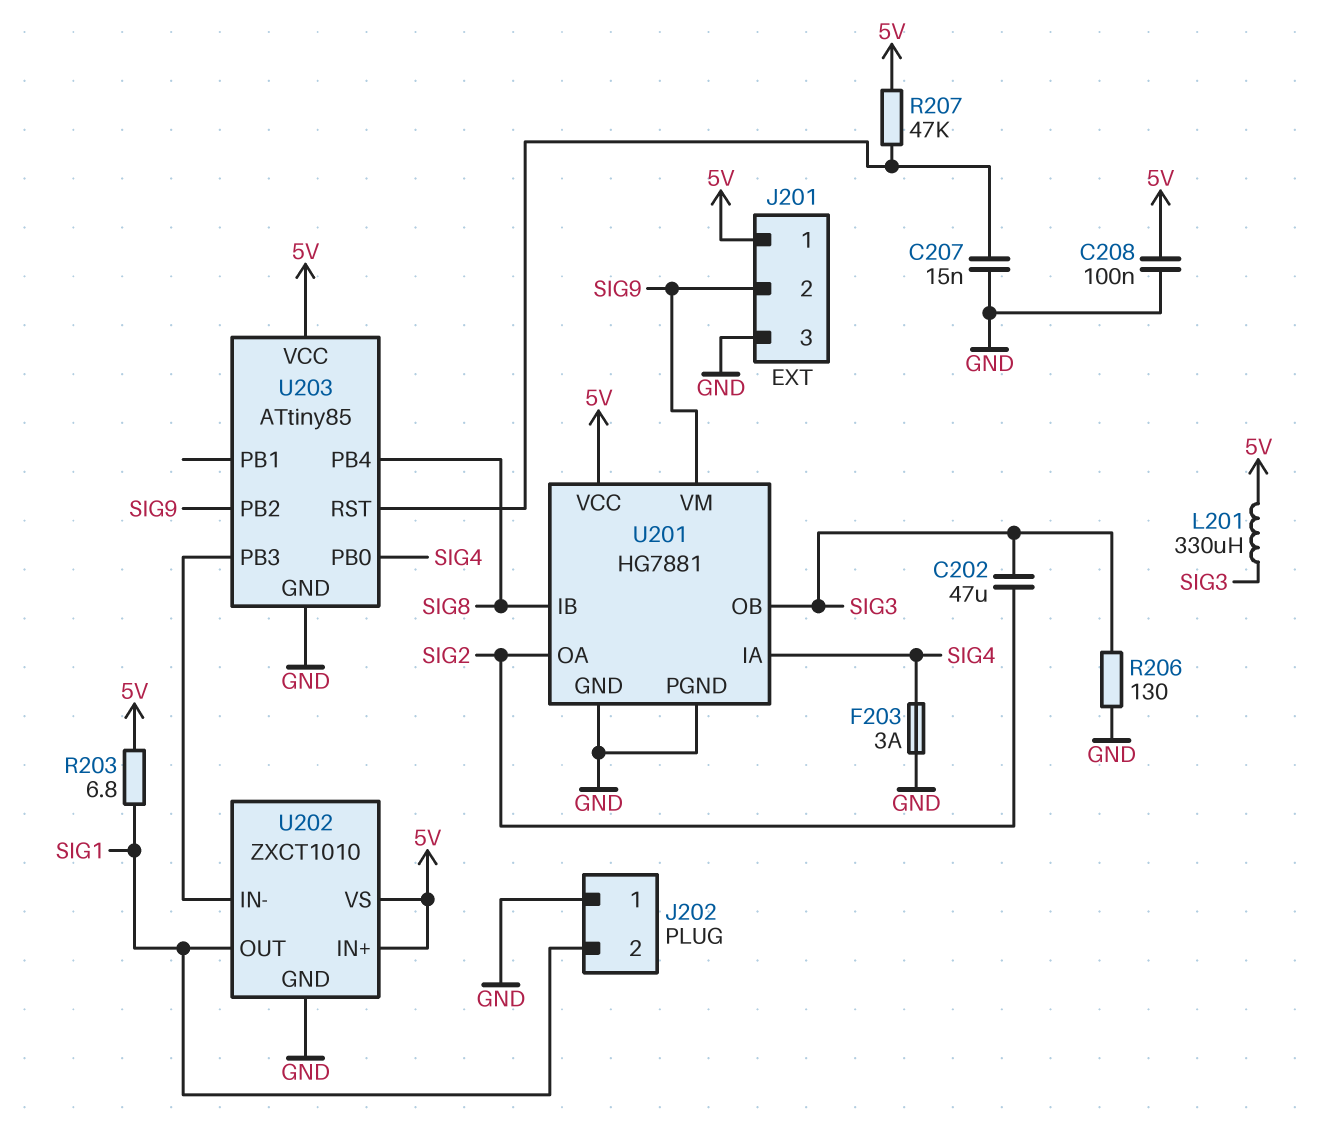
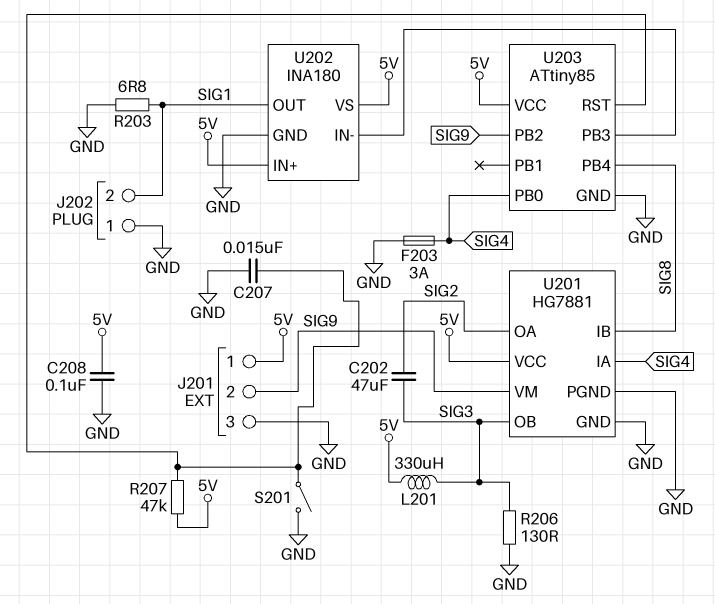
R203: 6.8 (5V, SIG1) -> 6.8 (GND, SIG1)
S201: none -> switch (GND, U203/RST)
U202: ZXCT1010 -> INA180

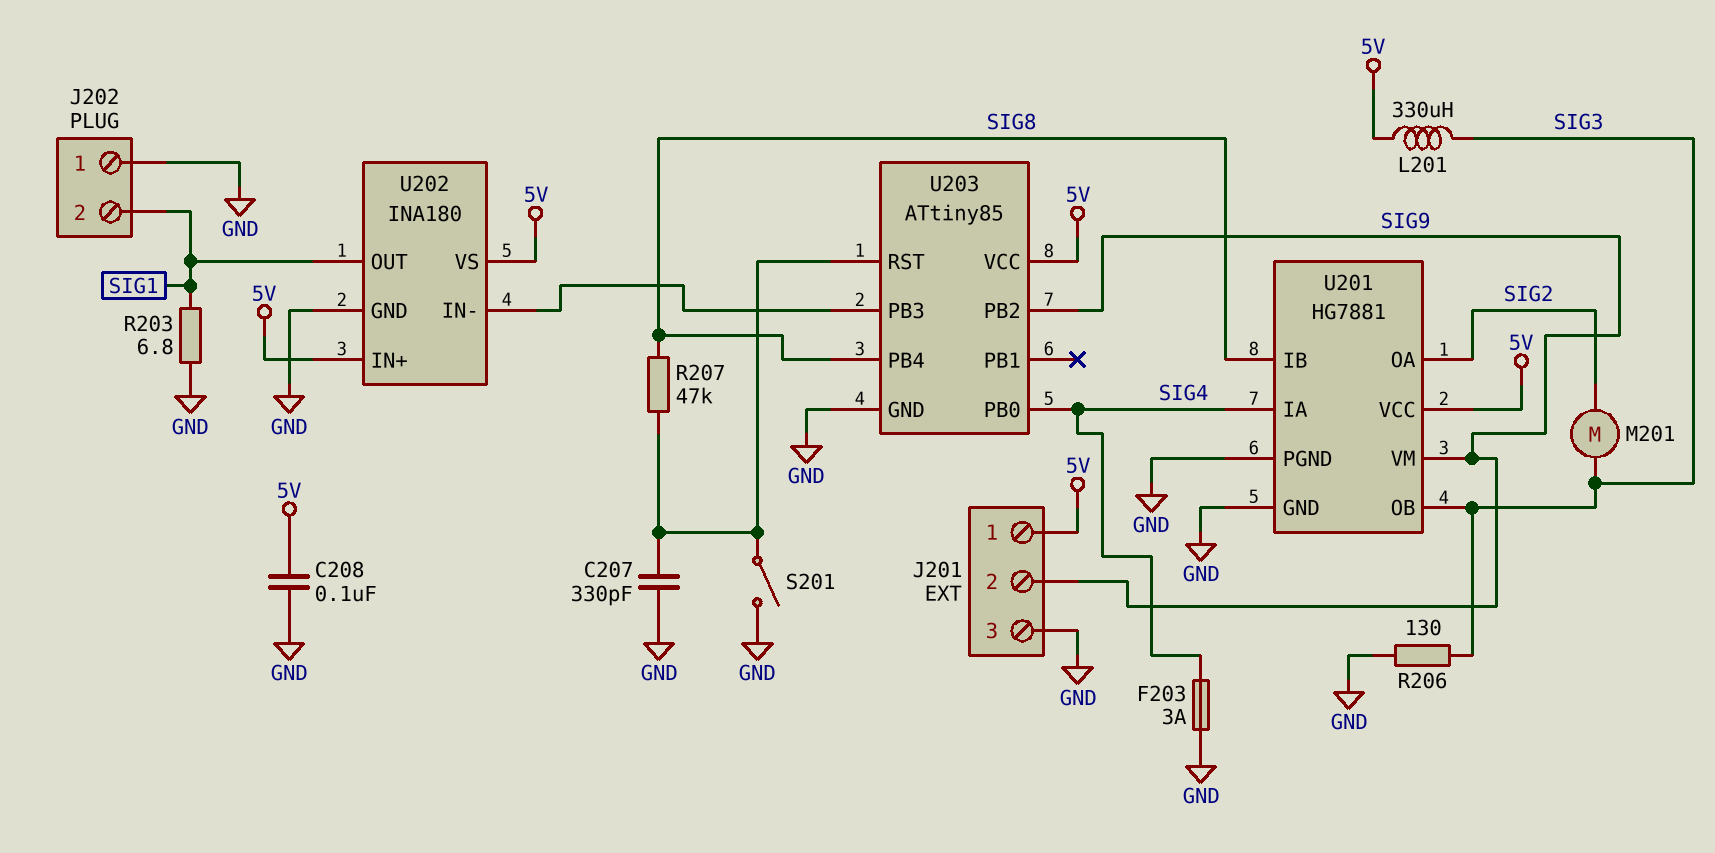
C202: 47uF (SIG2, SIG3) -> none
C207: 15nF (GND, U203/RST) -> 330pF (GND, U203/RST)
M201: none -> motor (SIG2, SIG3)
R207: 47k (5V, U203/RST) -> 47k (SIG8, U203/RST)

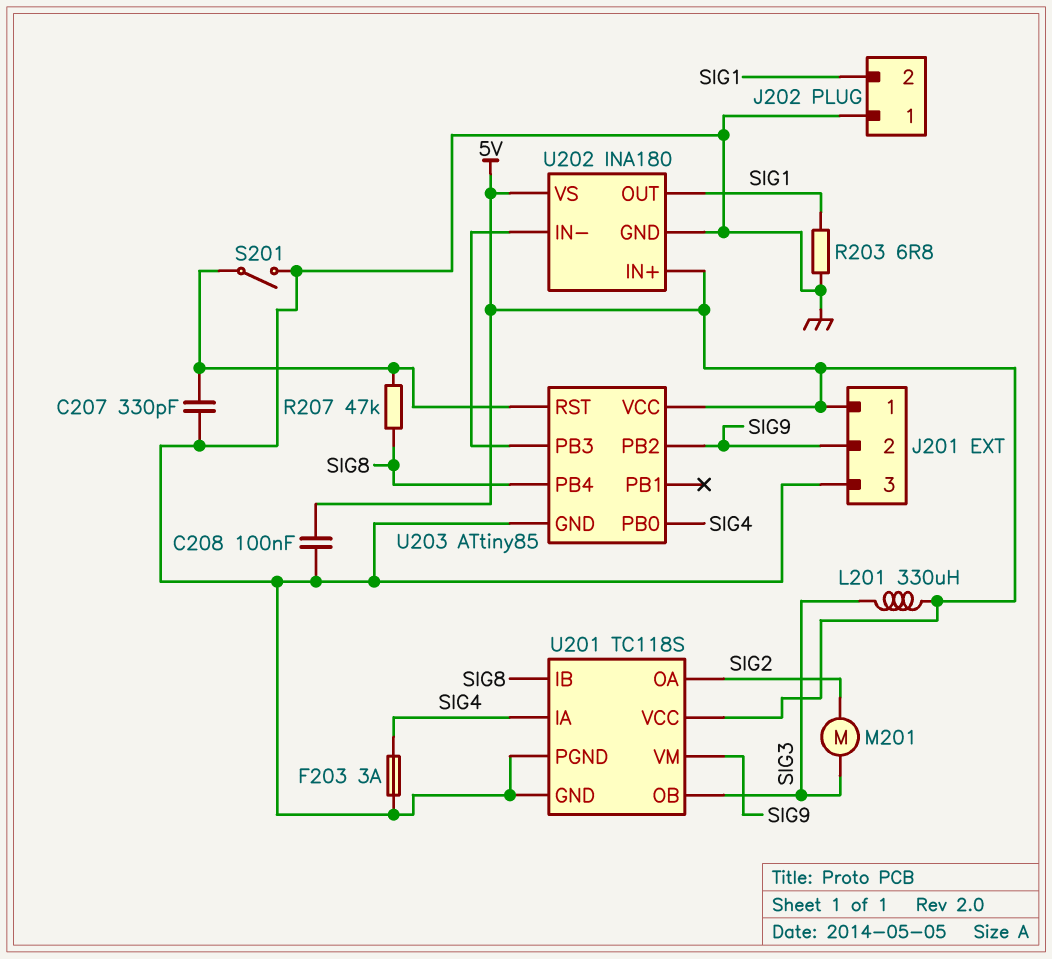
R206: 130 (GND, SIG3) -> none
U201: HG7881 -> TC118S

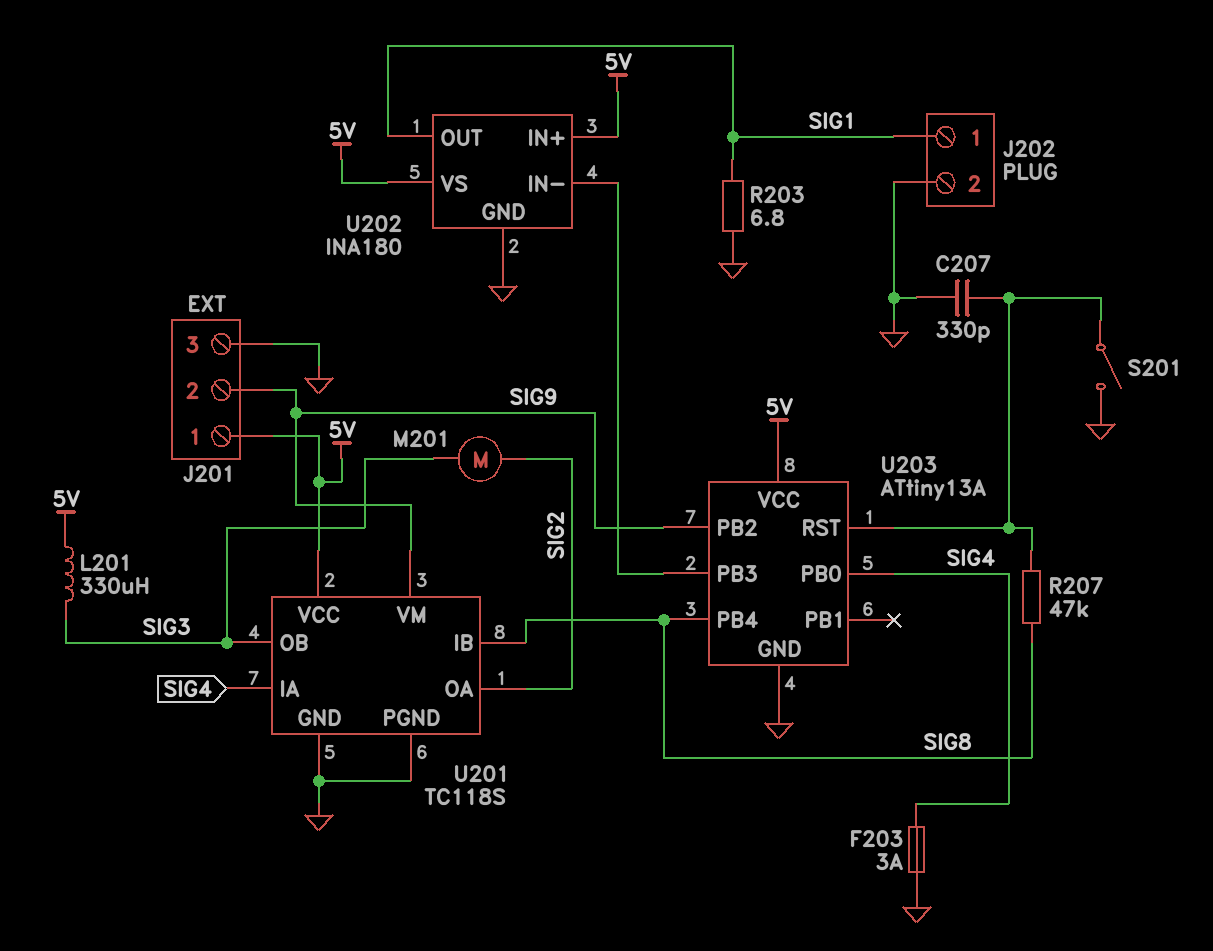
C208: 100nF (5V, GND) -> none
J202 pin 1: GND -> SIG1
J202 pin 2: SIG1 -> GND
U203: ATtiny85 -> ATtiny13A

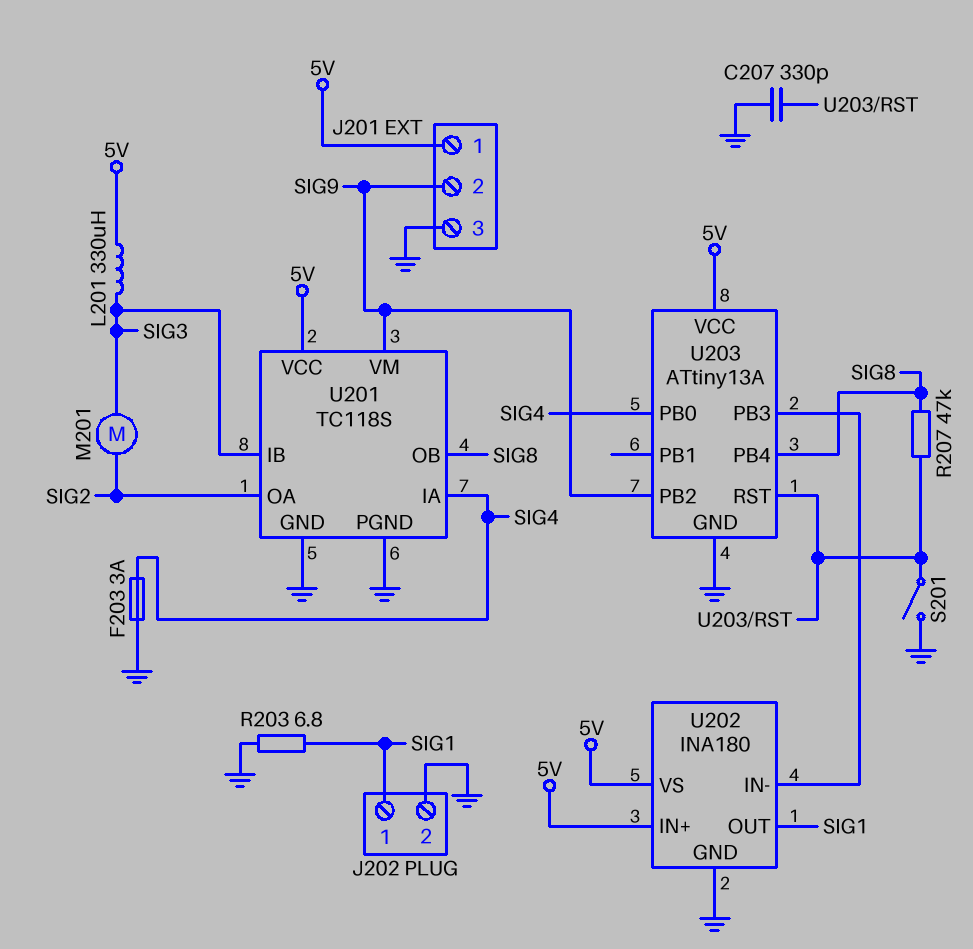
U201 pin IB: SIG8 -> SIG3
U201 pin OB: SIG3 -> SIG8

